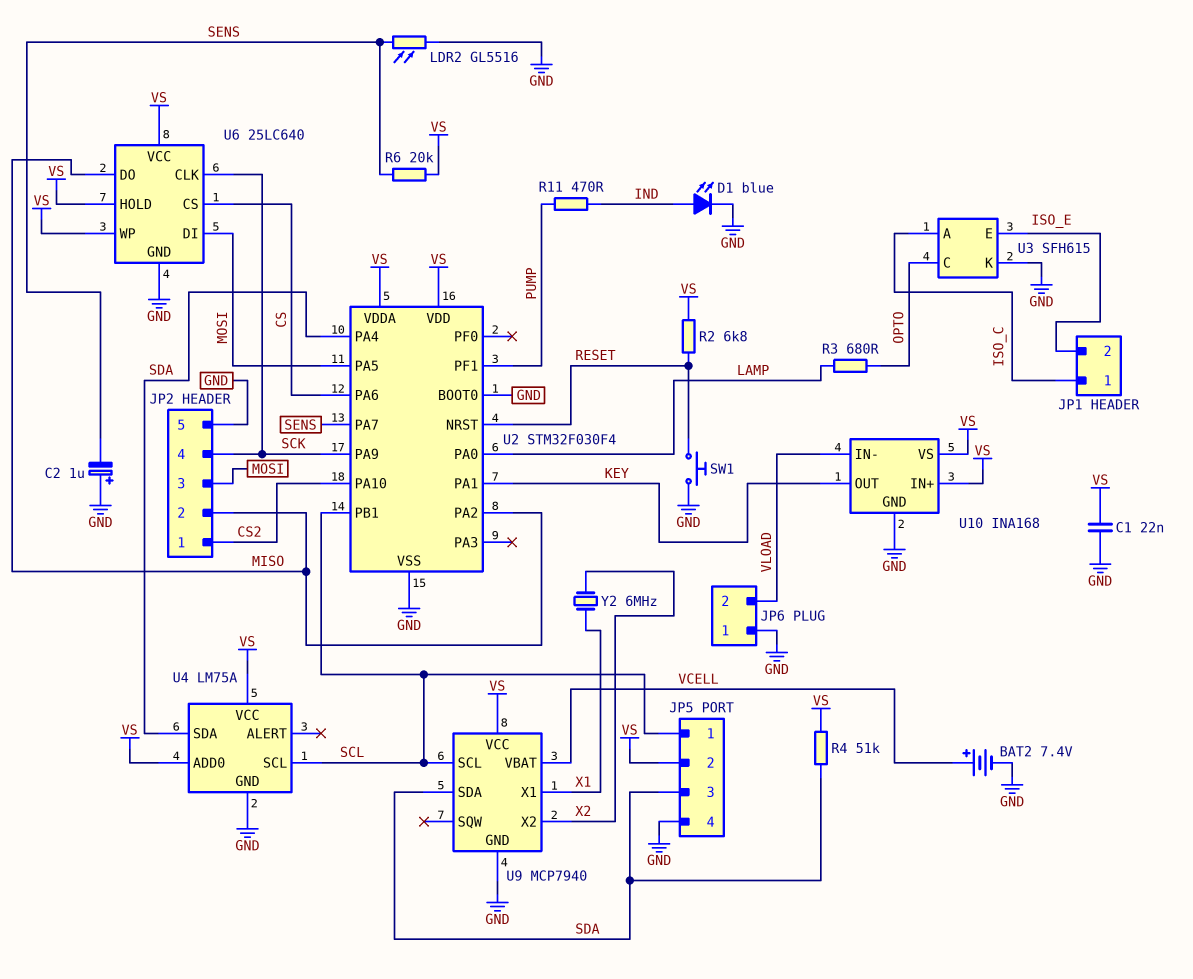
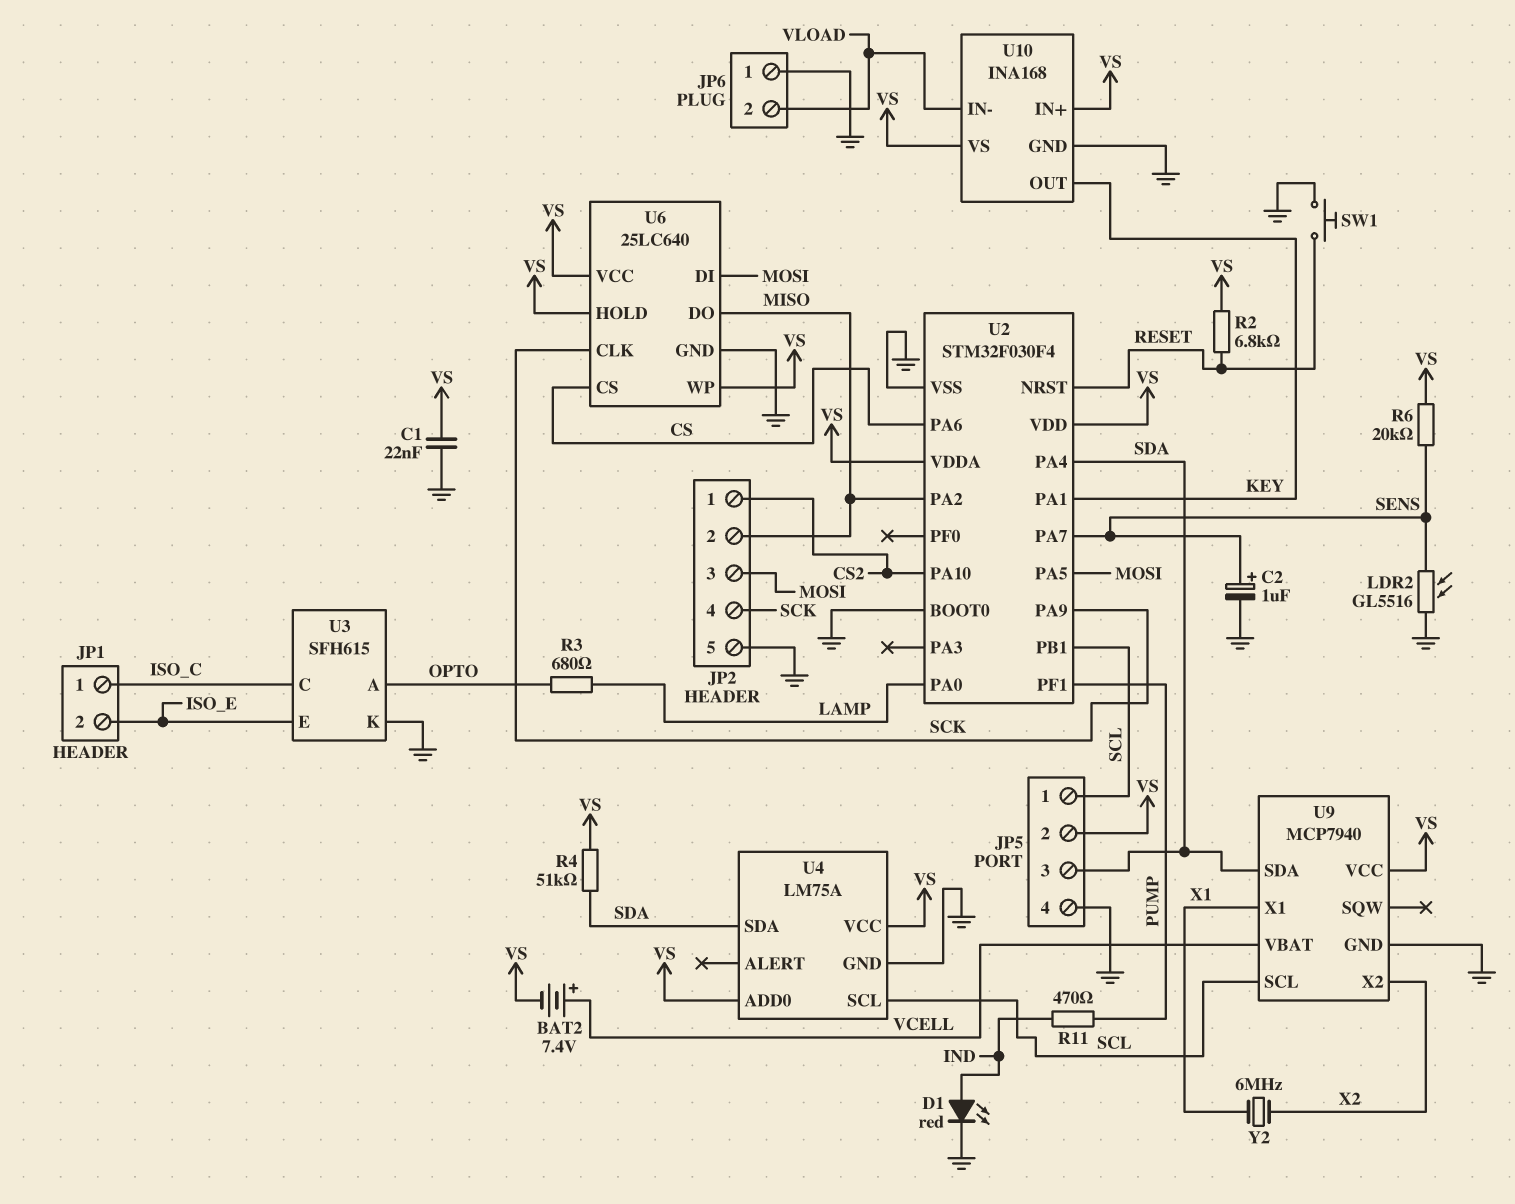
BAT2: 7.4V (plus VCELL, minus GND) -> 7.4V (plus VCELL, minus VS)
C2: 1uF (plus GND, minus SENS) -> 1uF (plus SENS, minus GND)
D1: LED blue (A IND, K GND) -> LED red (A IND, K GND)
U3 pin A: ISO_C -> OPTO
U3 pin C: OPTO -> ISO_C

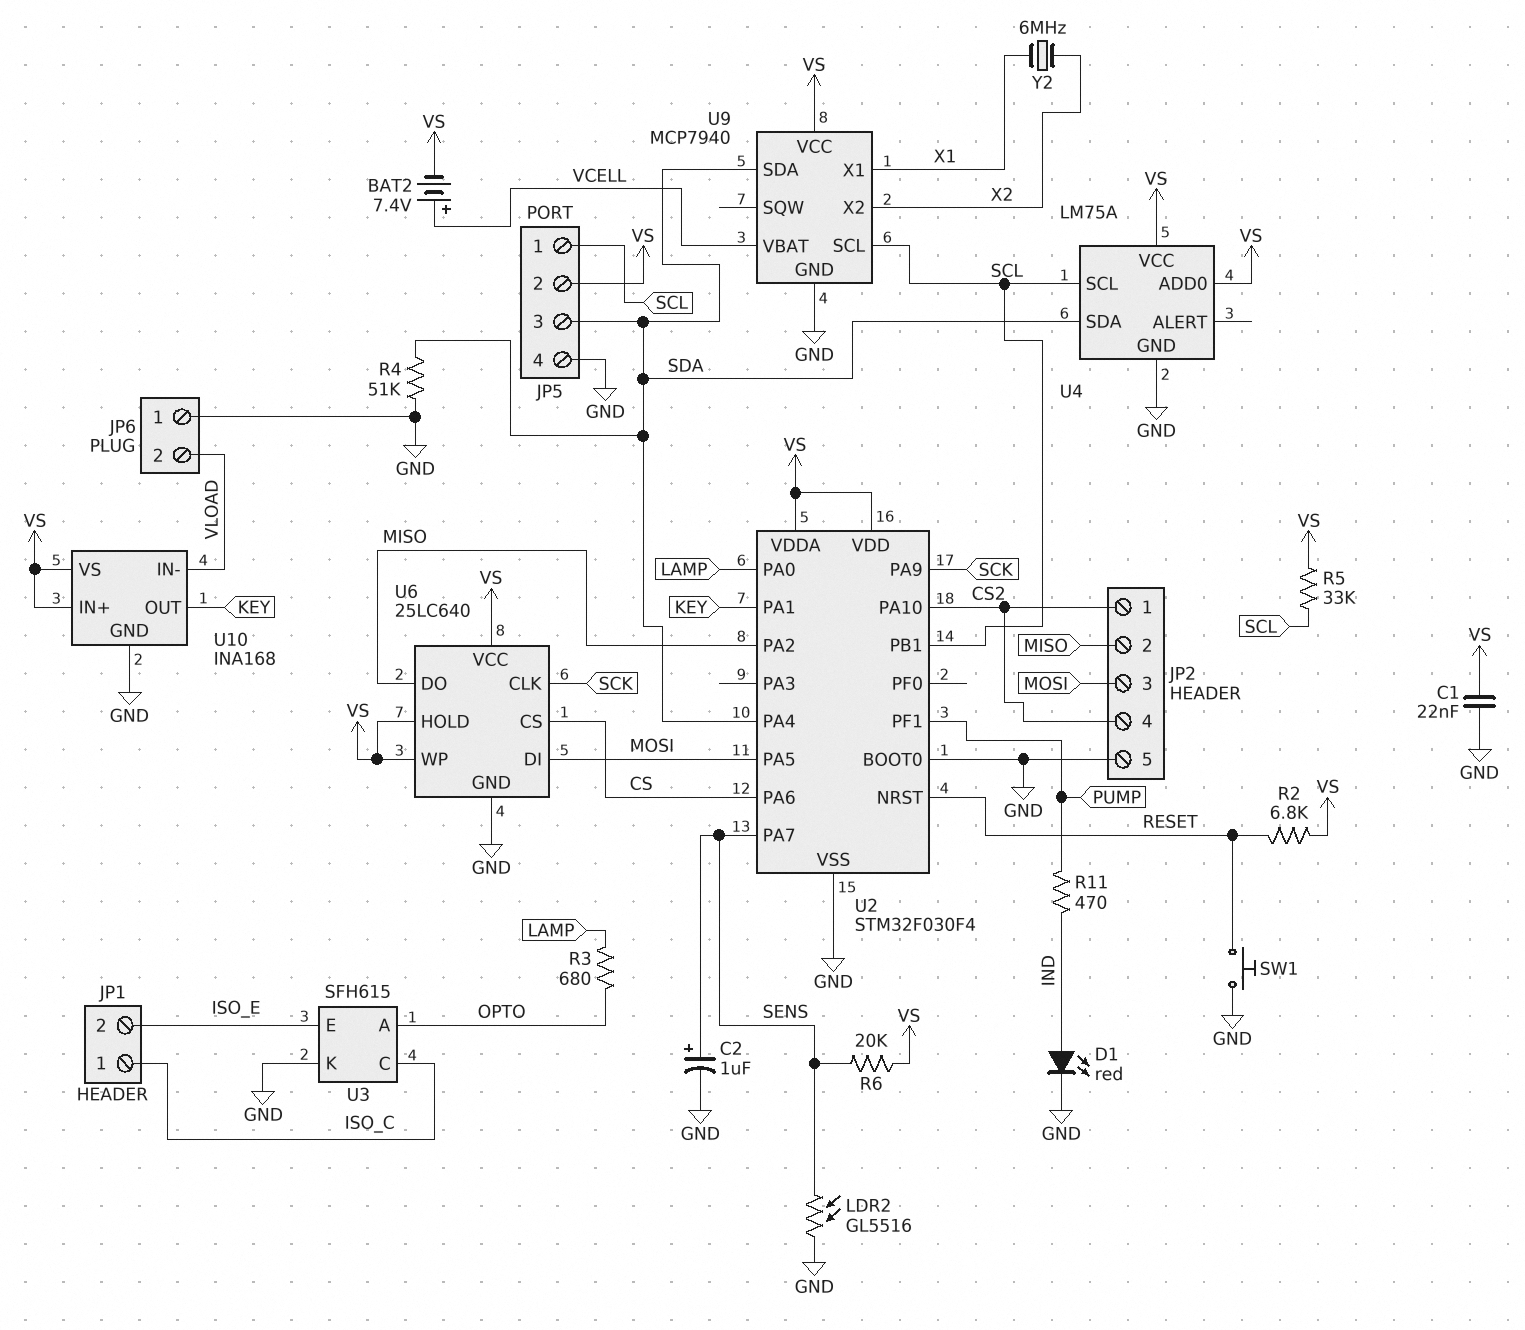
JP2 pin 4: SCK -> CS2
R4: 51k (SDA, VS) -> 51k (GND, SDA)
R5: none -> 33k (SCL, VS)

